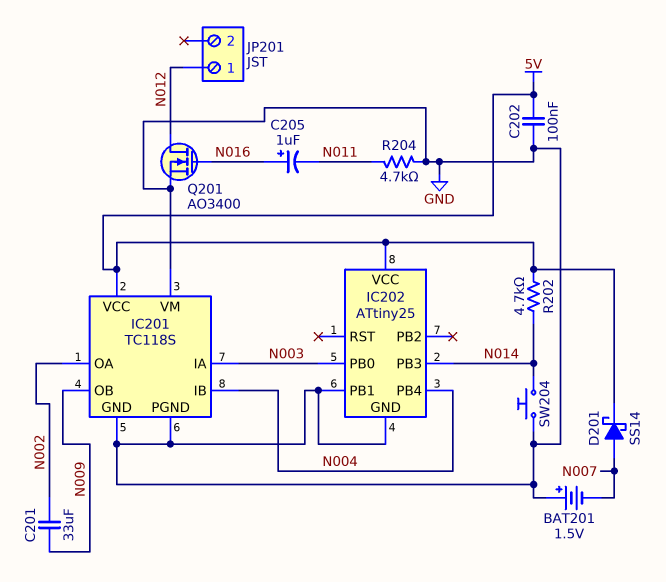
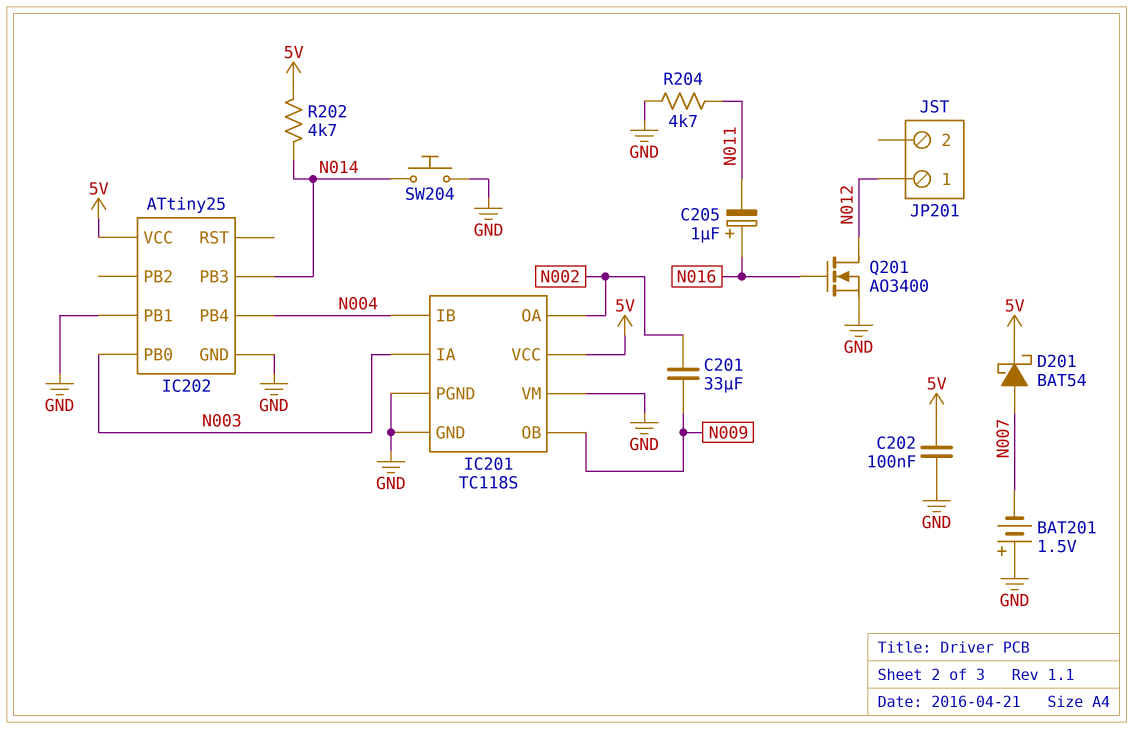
D201: schottky SS14 (A N007, K 5V) -> schottky BAT54 (A N007, K 5V)

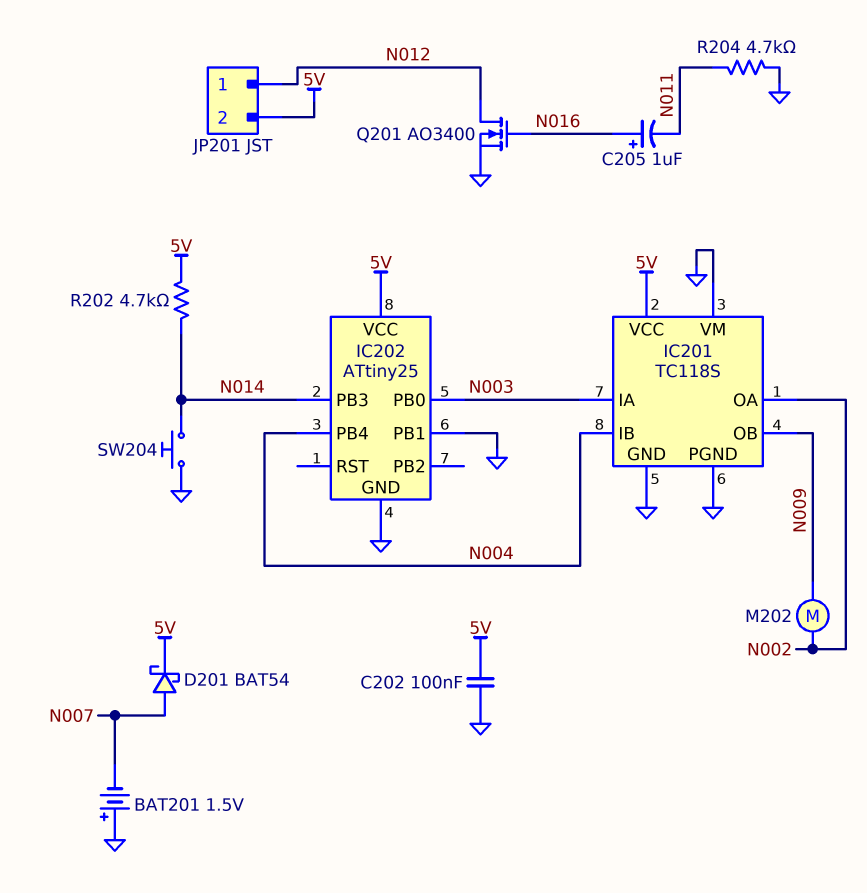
C201: 33uF (N002, N009) -> none
JP201 pin 2: none -> 5V
M202: none -> motor (N002, N009)

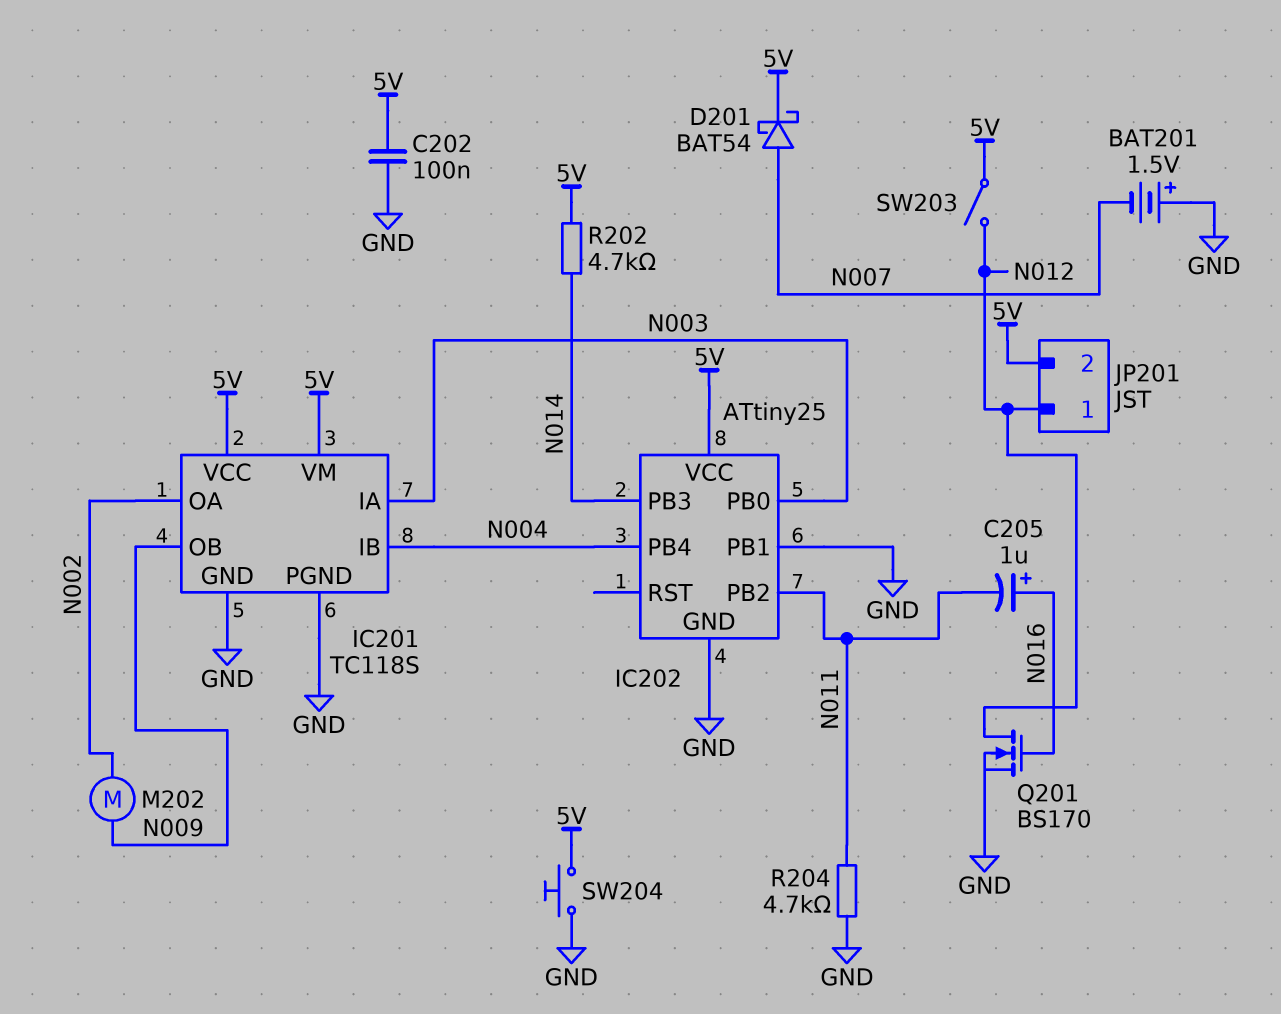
IC201 pin VM: GND -> 5V
IC202 pin PB2: none -> N011
Q201: NMOS AO3400 (G N016, D N012, S GND) -> NMOS BS170 (G N016, D N012, S GND)
SW203: none -> switch (5V, N012)
SW204: button (GND, N014) -> button (5V, GND)

